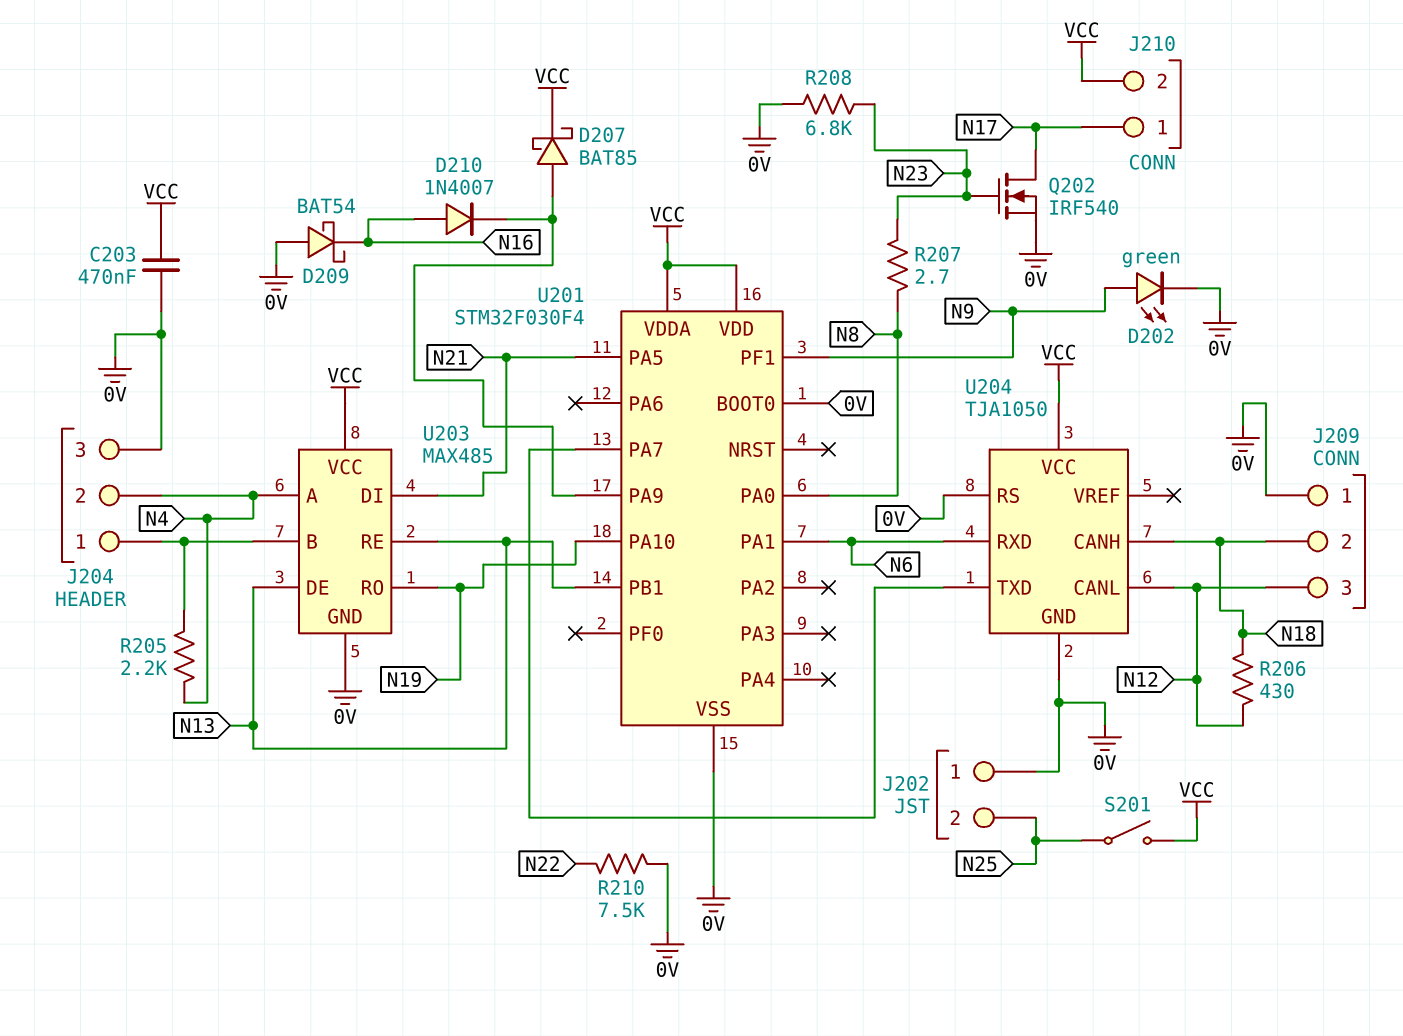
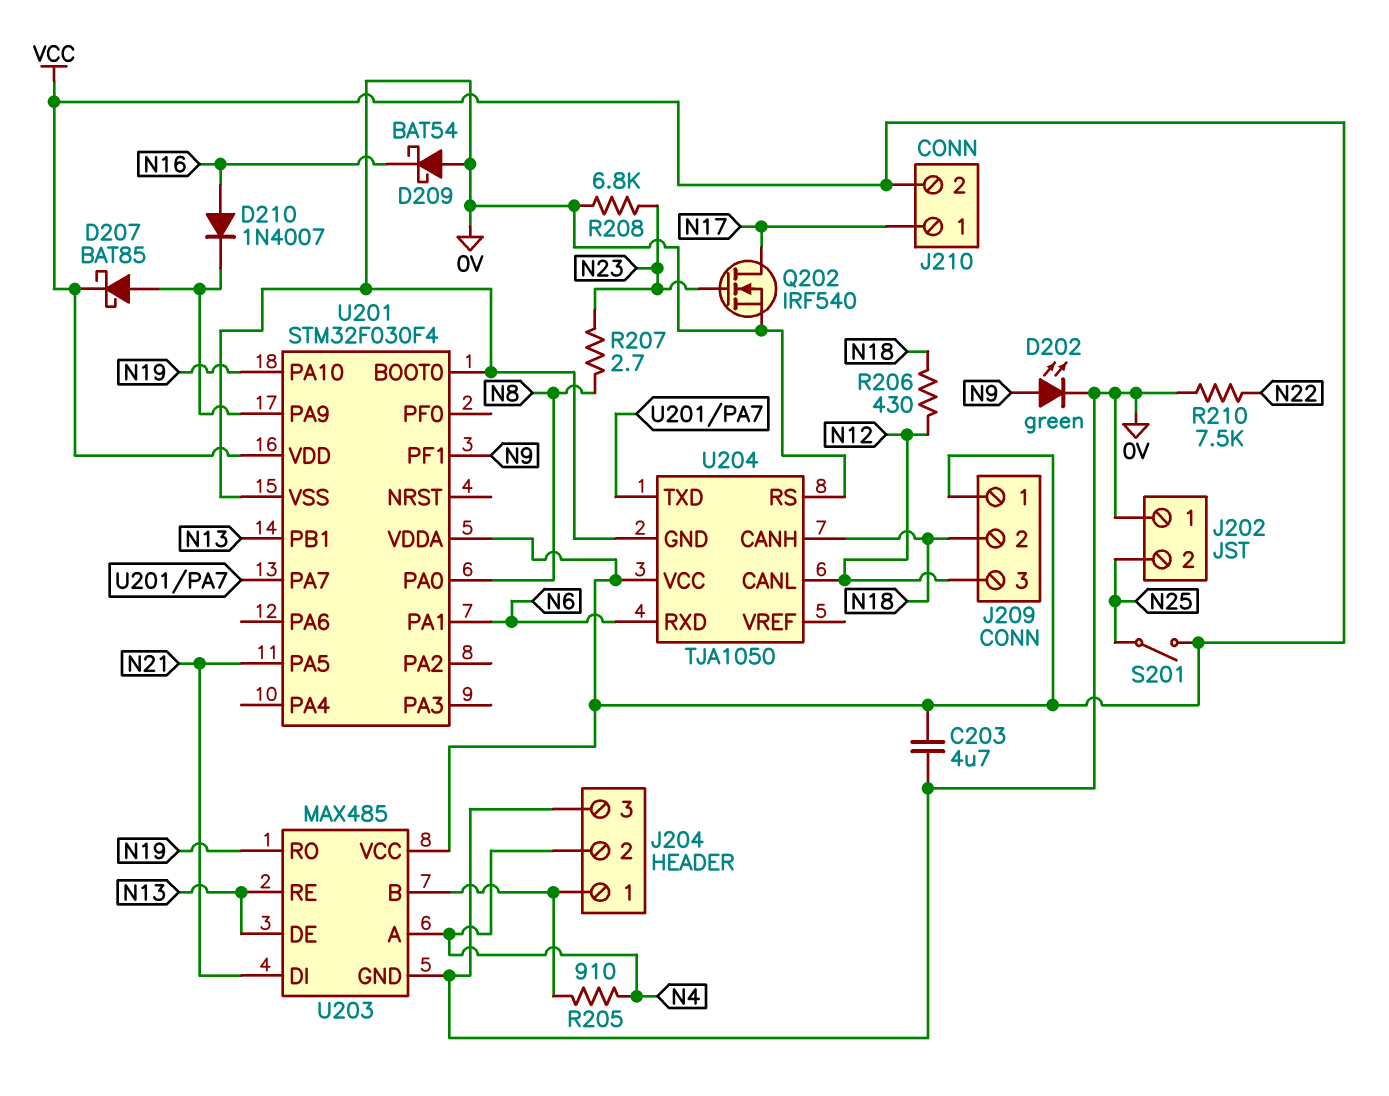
C203: 470nF (0V, VCC) -> 4.7uF (0V, VCC)
J209 pin 1: 0V -> VCC
R205: 2.2k (J204/1, N4) -> 910 (J204/1, N4)

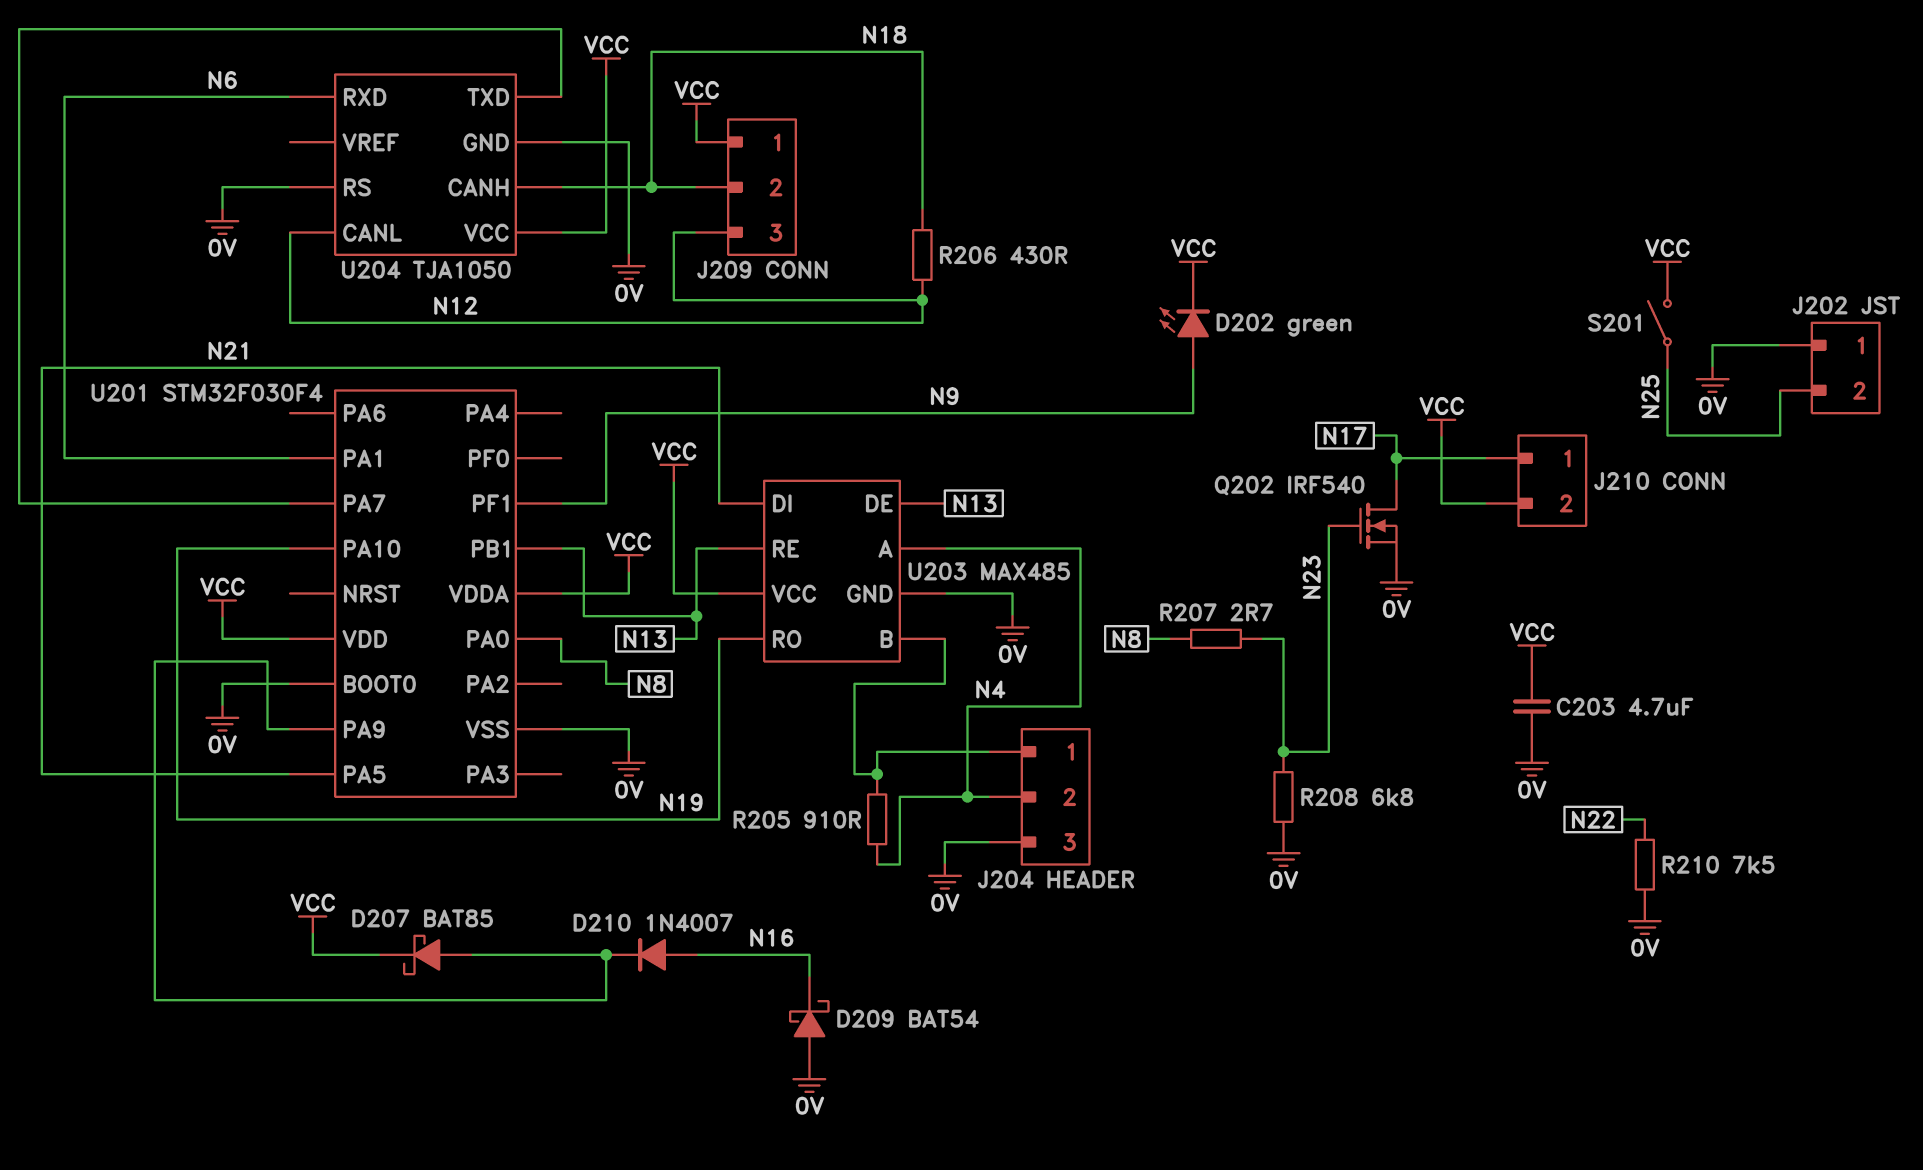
D202: LED green (A N9, K 0V) -> LED green (A N9, K VCC)

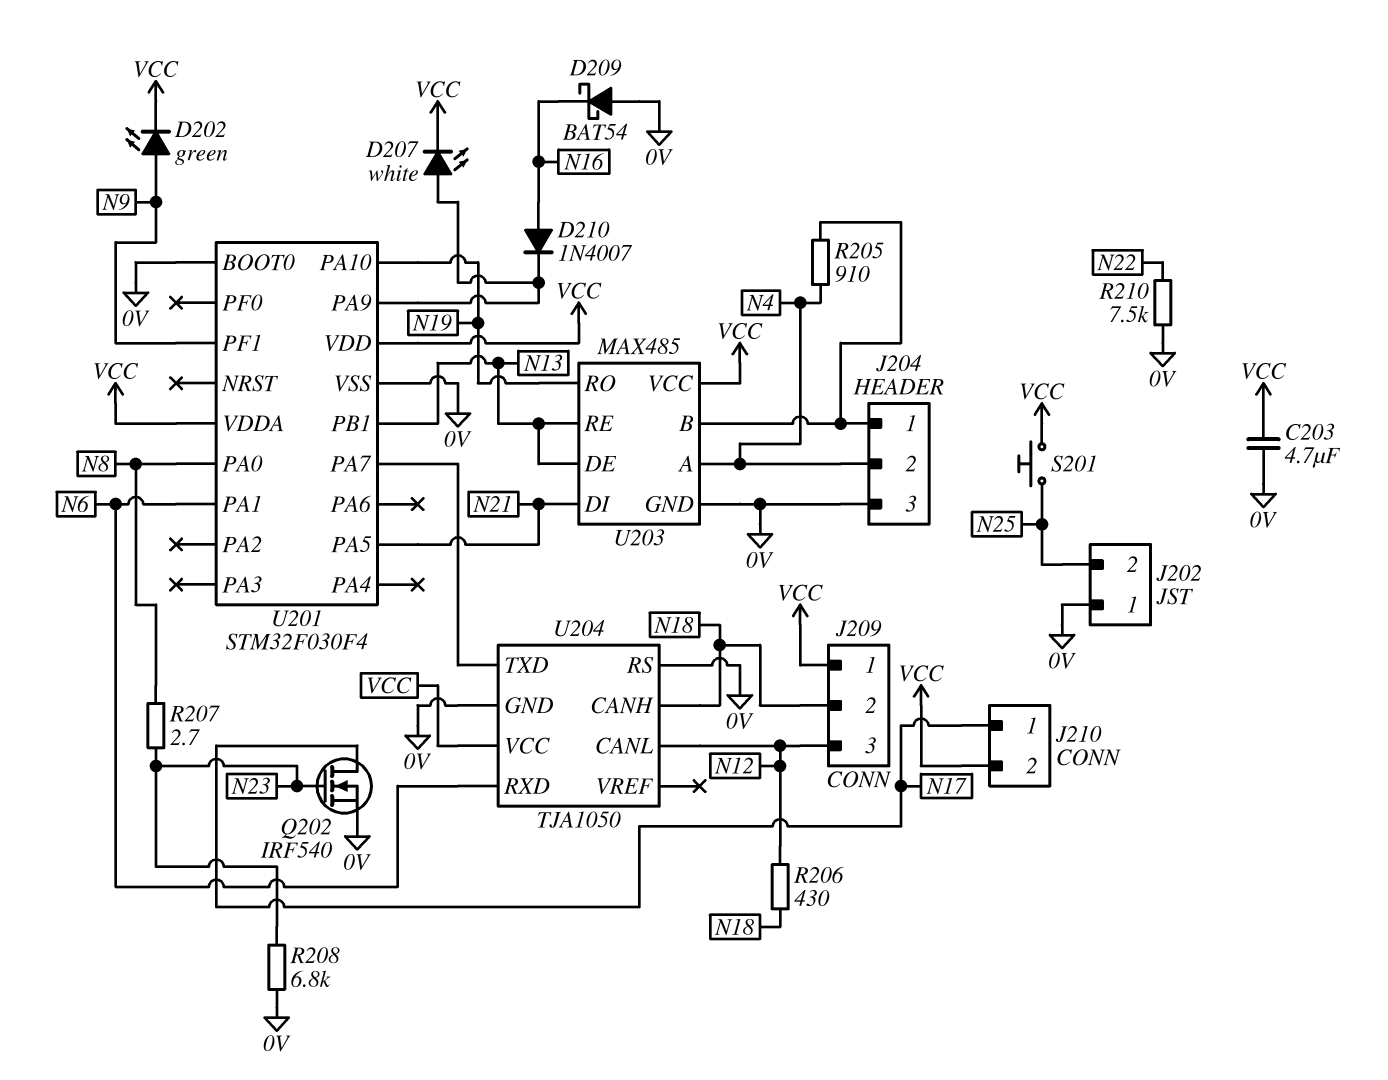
D207: schottky BAT85 (A U201/PA9, K VCC) -> LED white (A U201/PA9, K VCC)
S201: switch (N25, VCC) -> button (N25, VCC)

